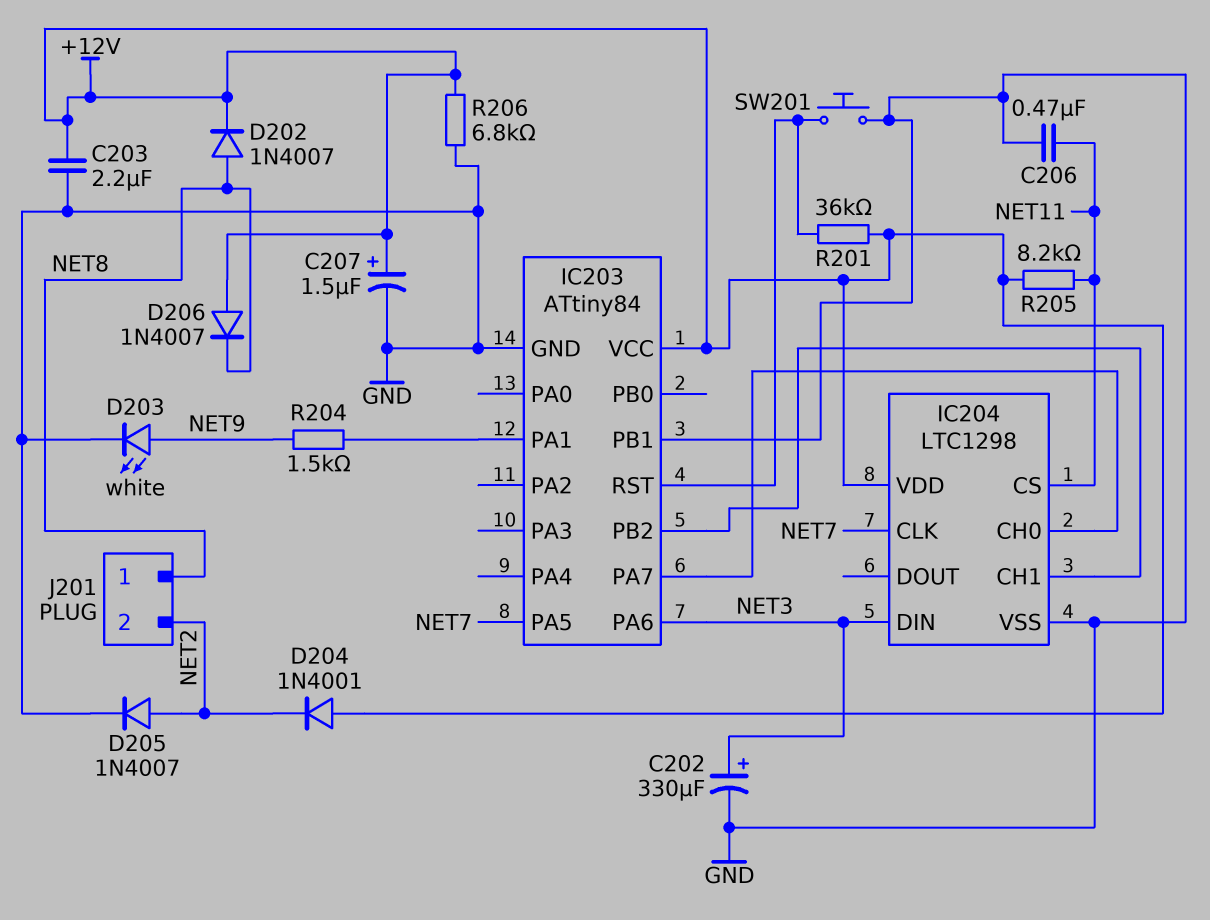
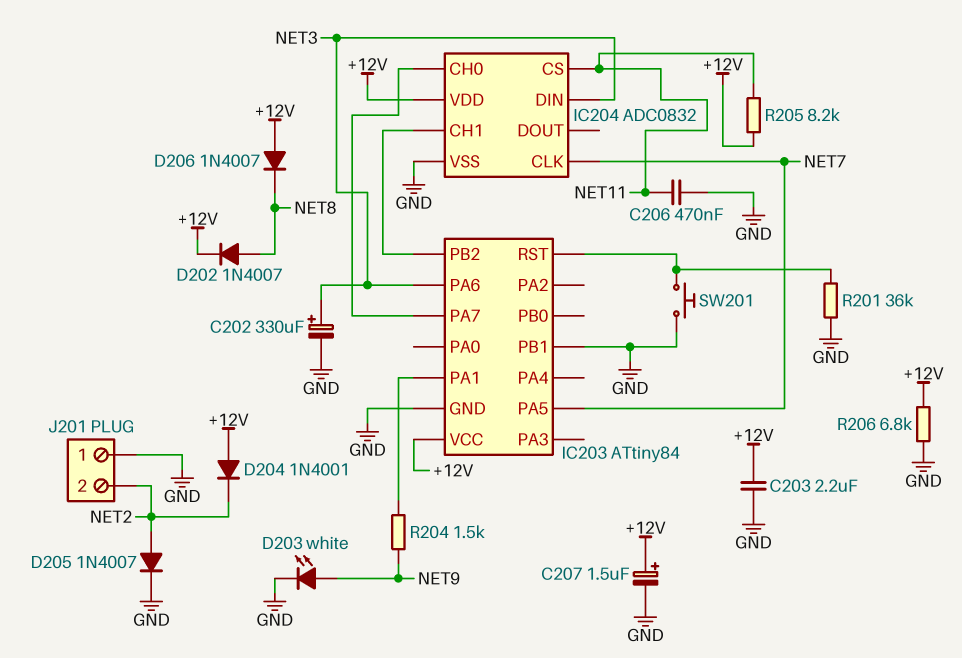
IC204: LTC1298 -> ADC0832
J201 pin 1: NET8 -> GND
R201: 36k (+12V, IC203/RST) -> 36k (GND, IC203/RST)

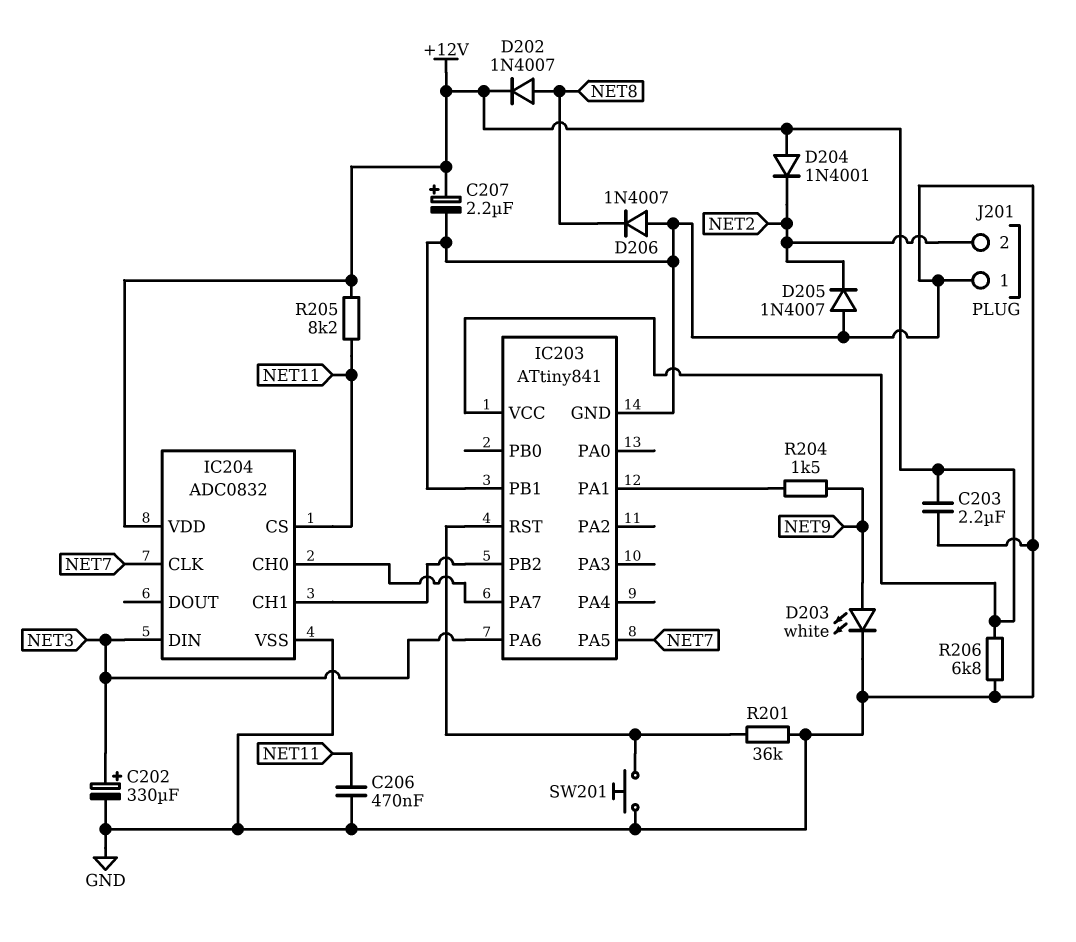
C207: 1.5uF (plus +12V, minus GND) -> 2.2uF (plus +12V, minus GND)
D205: diode 1N4007 (A NET2, K GND) -> diode 1N4007 (A GND, K NET2)
D206: diode 1N4007 (A +12V, K NET8) -> diode 1N4007 (A GND, K NET8)
IC203: ATtiny84 -> ATtiny841

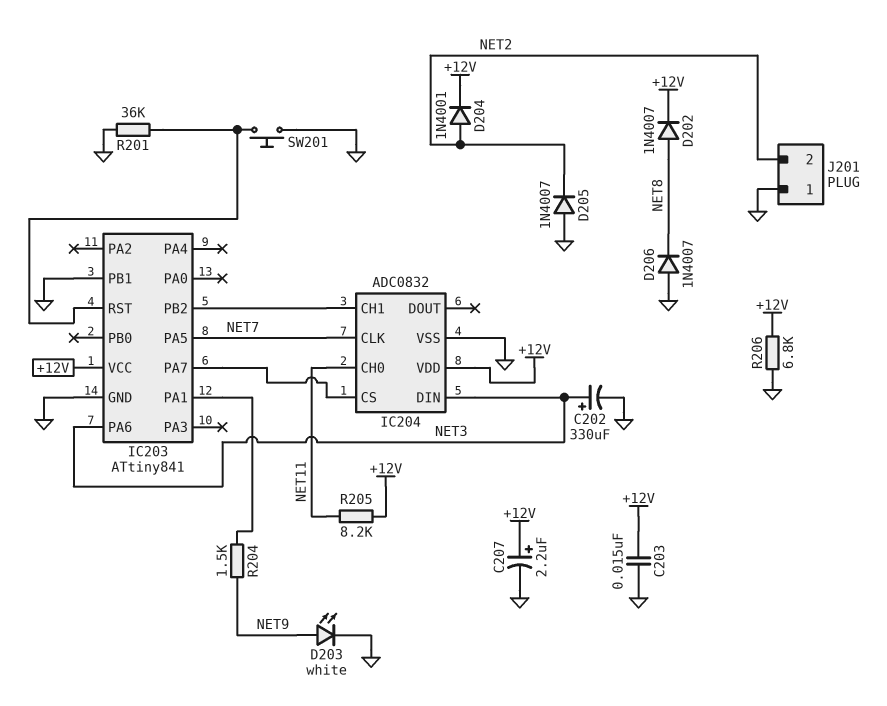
C203: 2.2uF (+12V, GND) -> 15nF (+12V, GND)
C206: 470nF (GND, NET11) -> none
D204: diode 1N4001 (A +12V, K NET2) -> diode 1N4001 (A NET2, K +12V)
IC204 pin CH0: IC203/PA7 -> NET11
IC204 pin CS: NET11 -> IC203/PA7

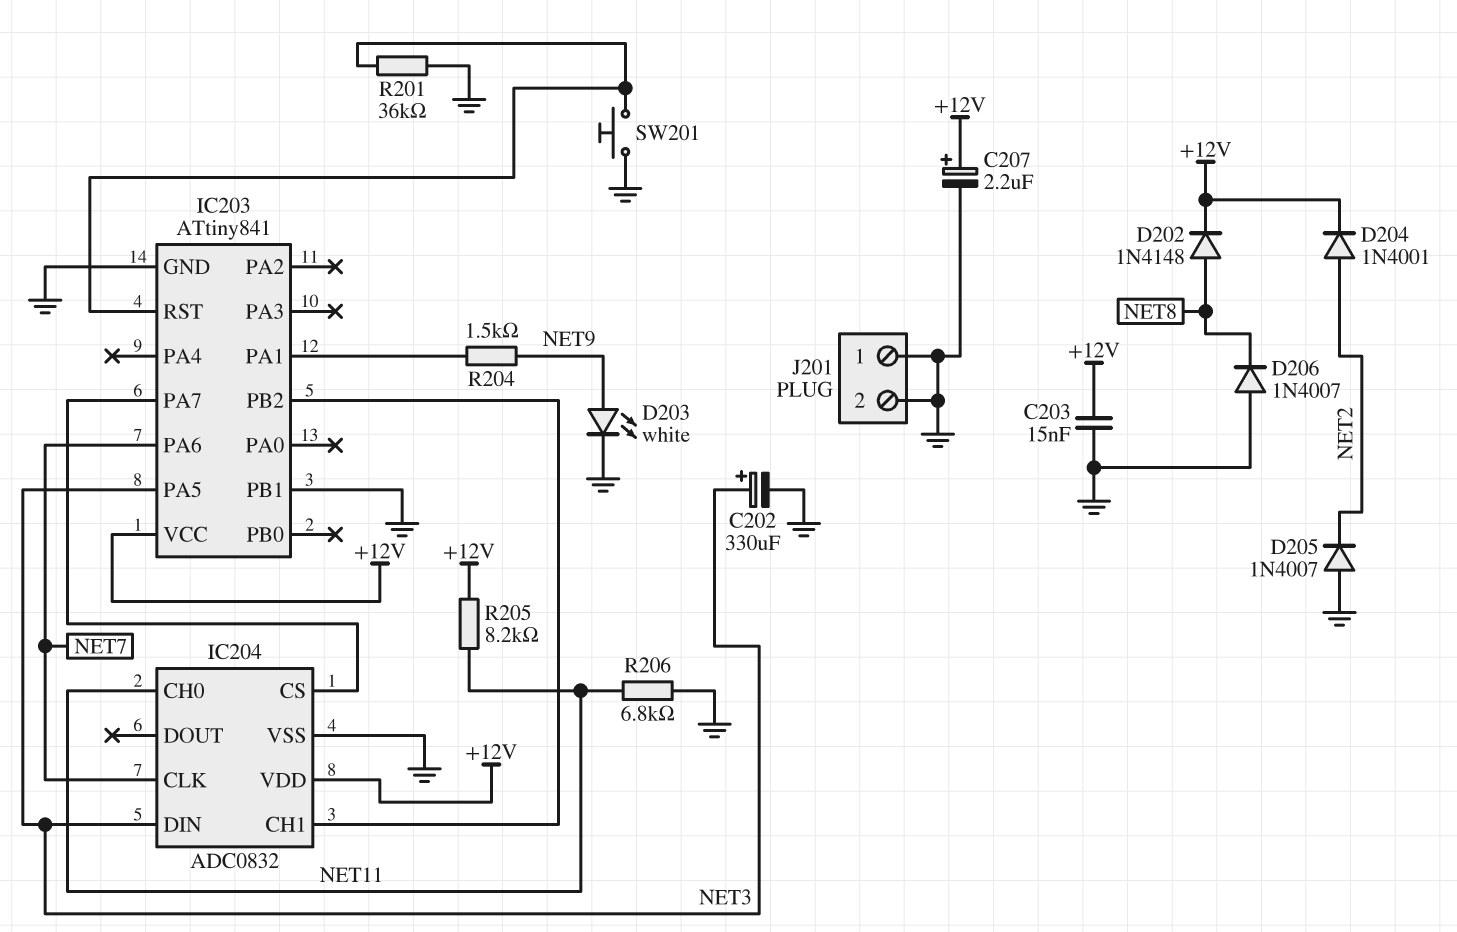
D202: diode 1N4007 (A NET8, K +12V) -> diode 1N4148 (A NET8, K +12V)
IC203 pin PA5: NET7 -> NET3
IC203 pin PA6: NET3 -> NET7
J201 pin 2: NET2 -> GND
R206: 6.8k (+12V, GND) -> 6.8k (GND, NET11)

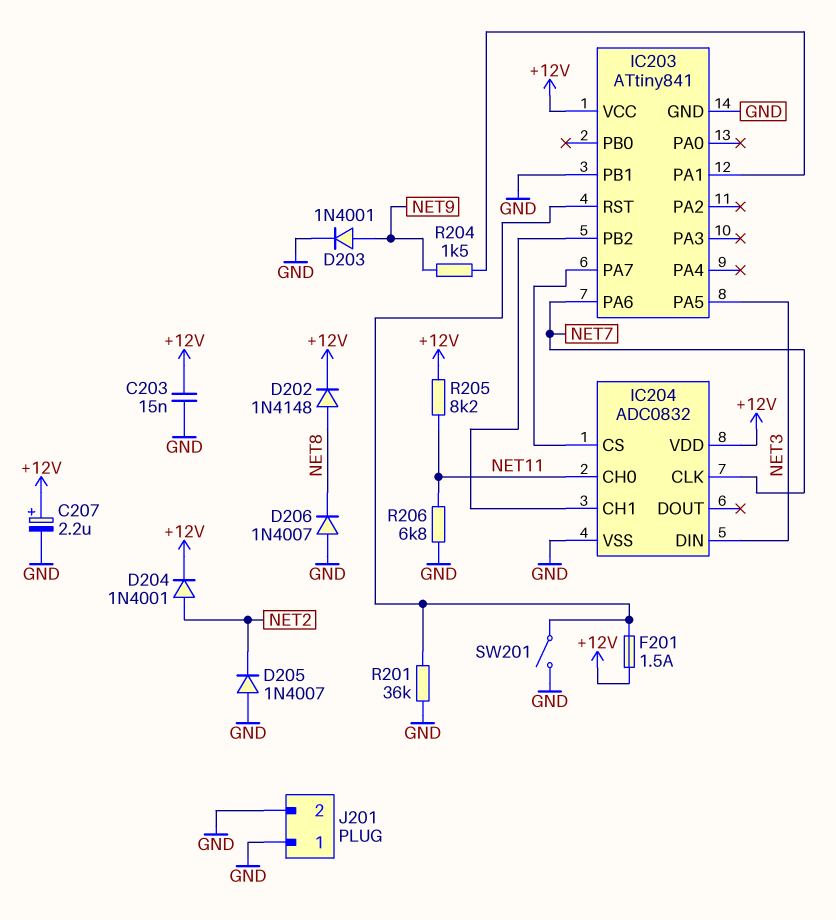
C202: 330uF (plus NET3, minus GND) -> none
D203: LED white (A NET9, K GND) -> diode 1N4001 (A NET9, K GND)
F201: none -> 1.5A (+12V, IC203/RST)
SW201: button (GND, IC203/RST) -> switch (GND, IC203/RST)

